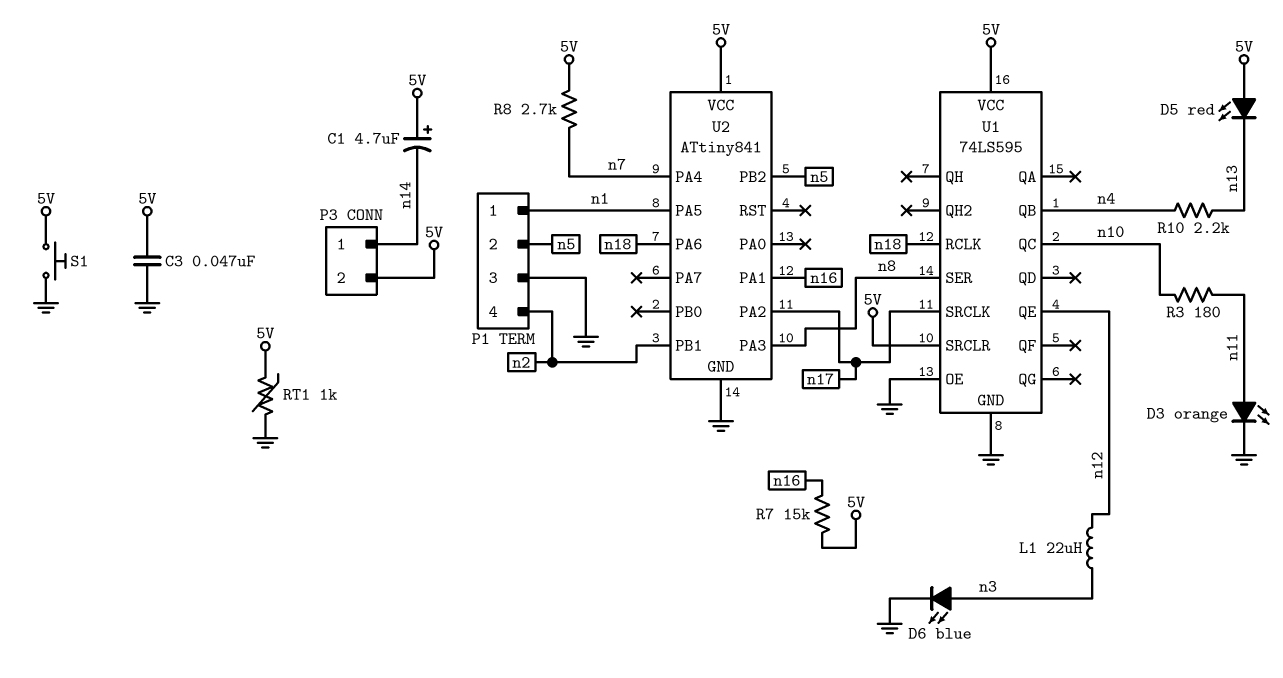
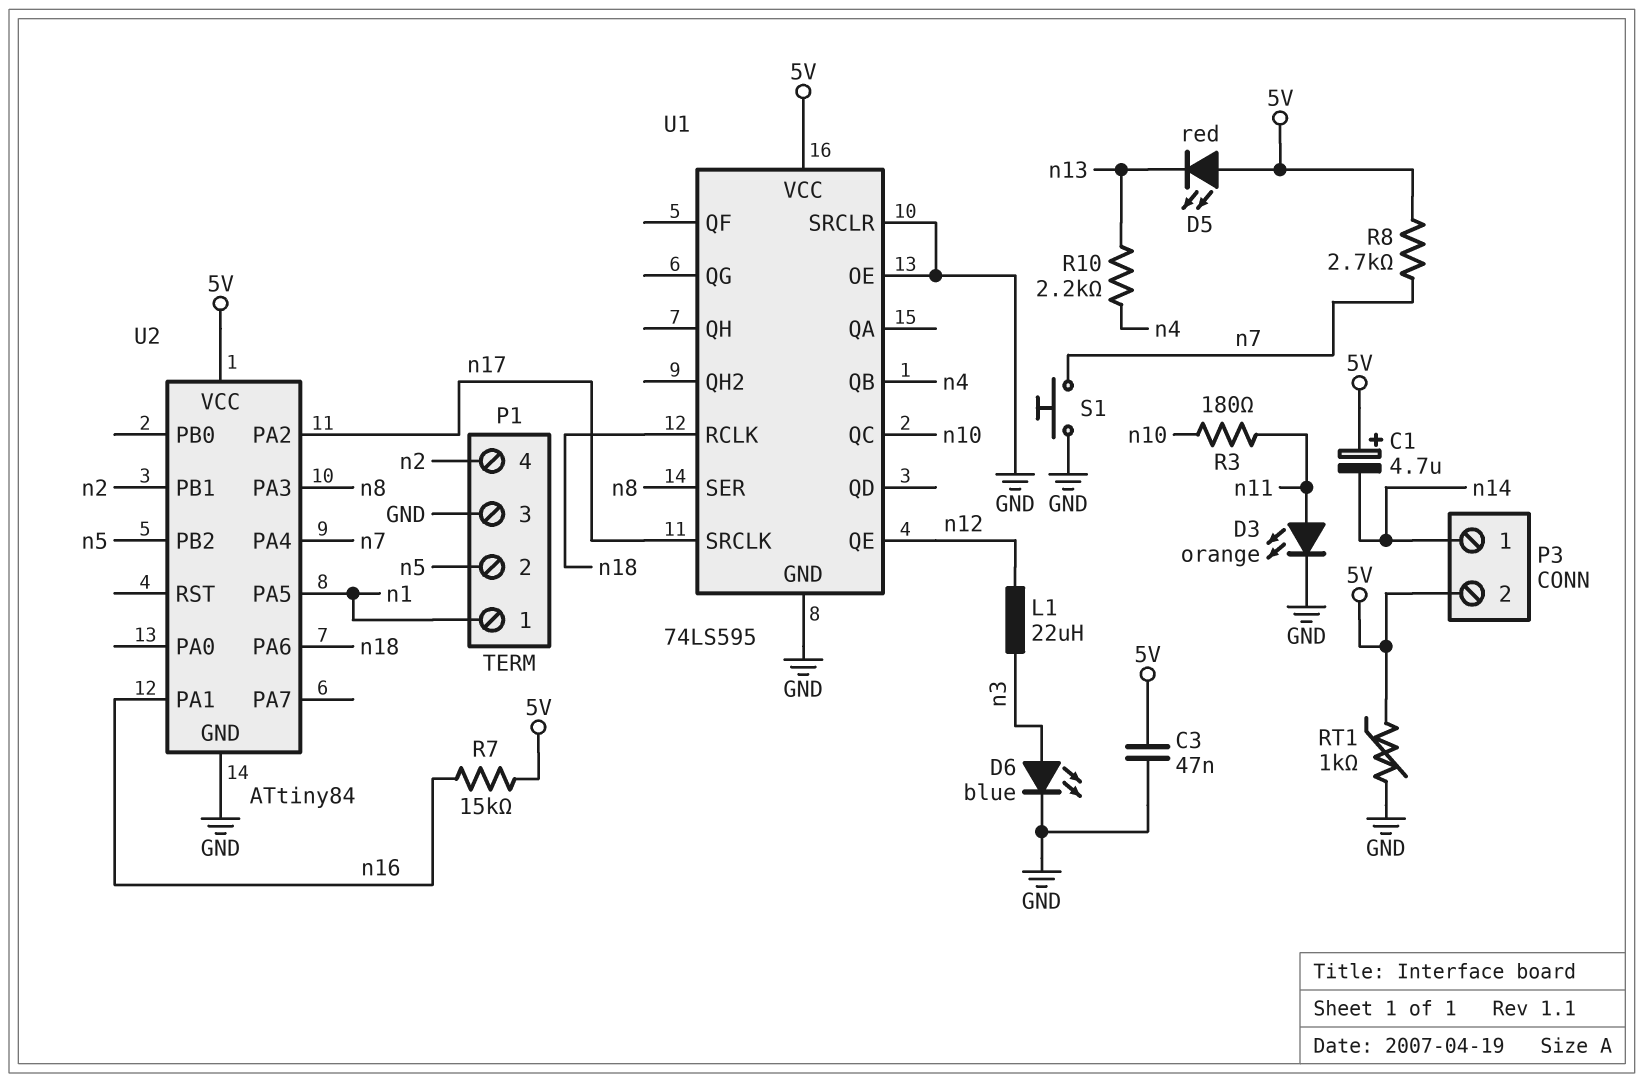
S1: button (5V, GND) -> button (GND, n7)
U1 pin SRCLR: 5V -> GND
U2: ATtiny841 -> ATtiny84

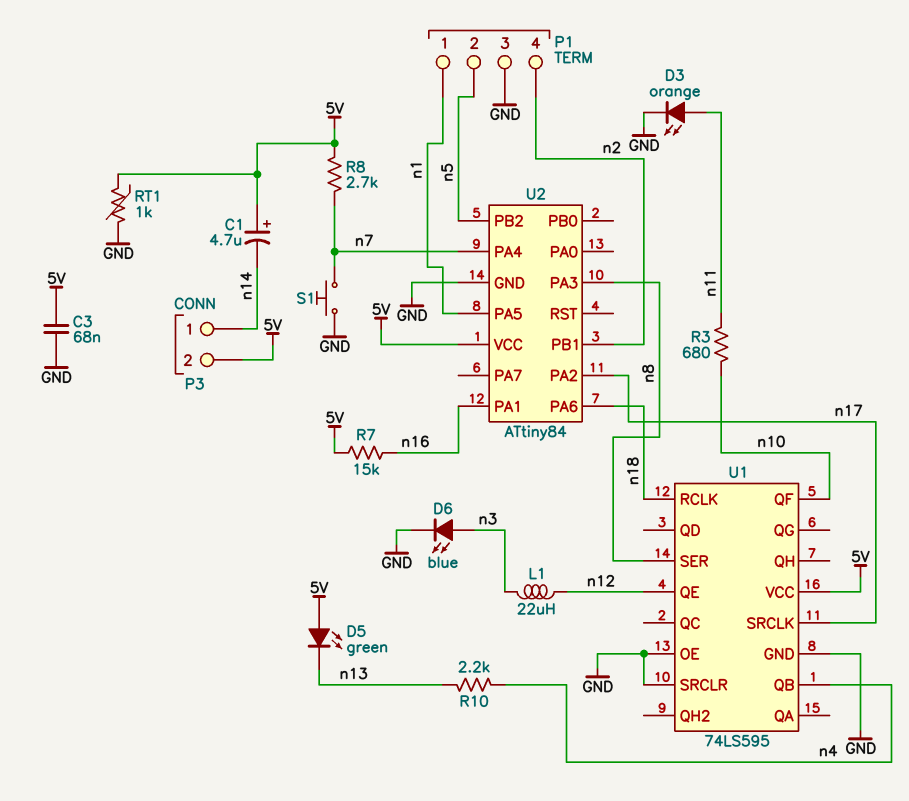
C3: 47nF (5V, GND) -> 68nF (5V, GND)
D5: LED red (A 5V, K n13) -> LED green (A 5V, K n13)
R3: 180 (n10, n11) -> 680 (n10, n11)
U1 pin QC: n10 -> none
U1 pin QF: none -> n10

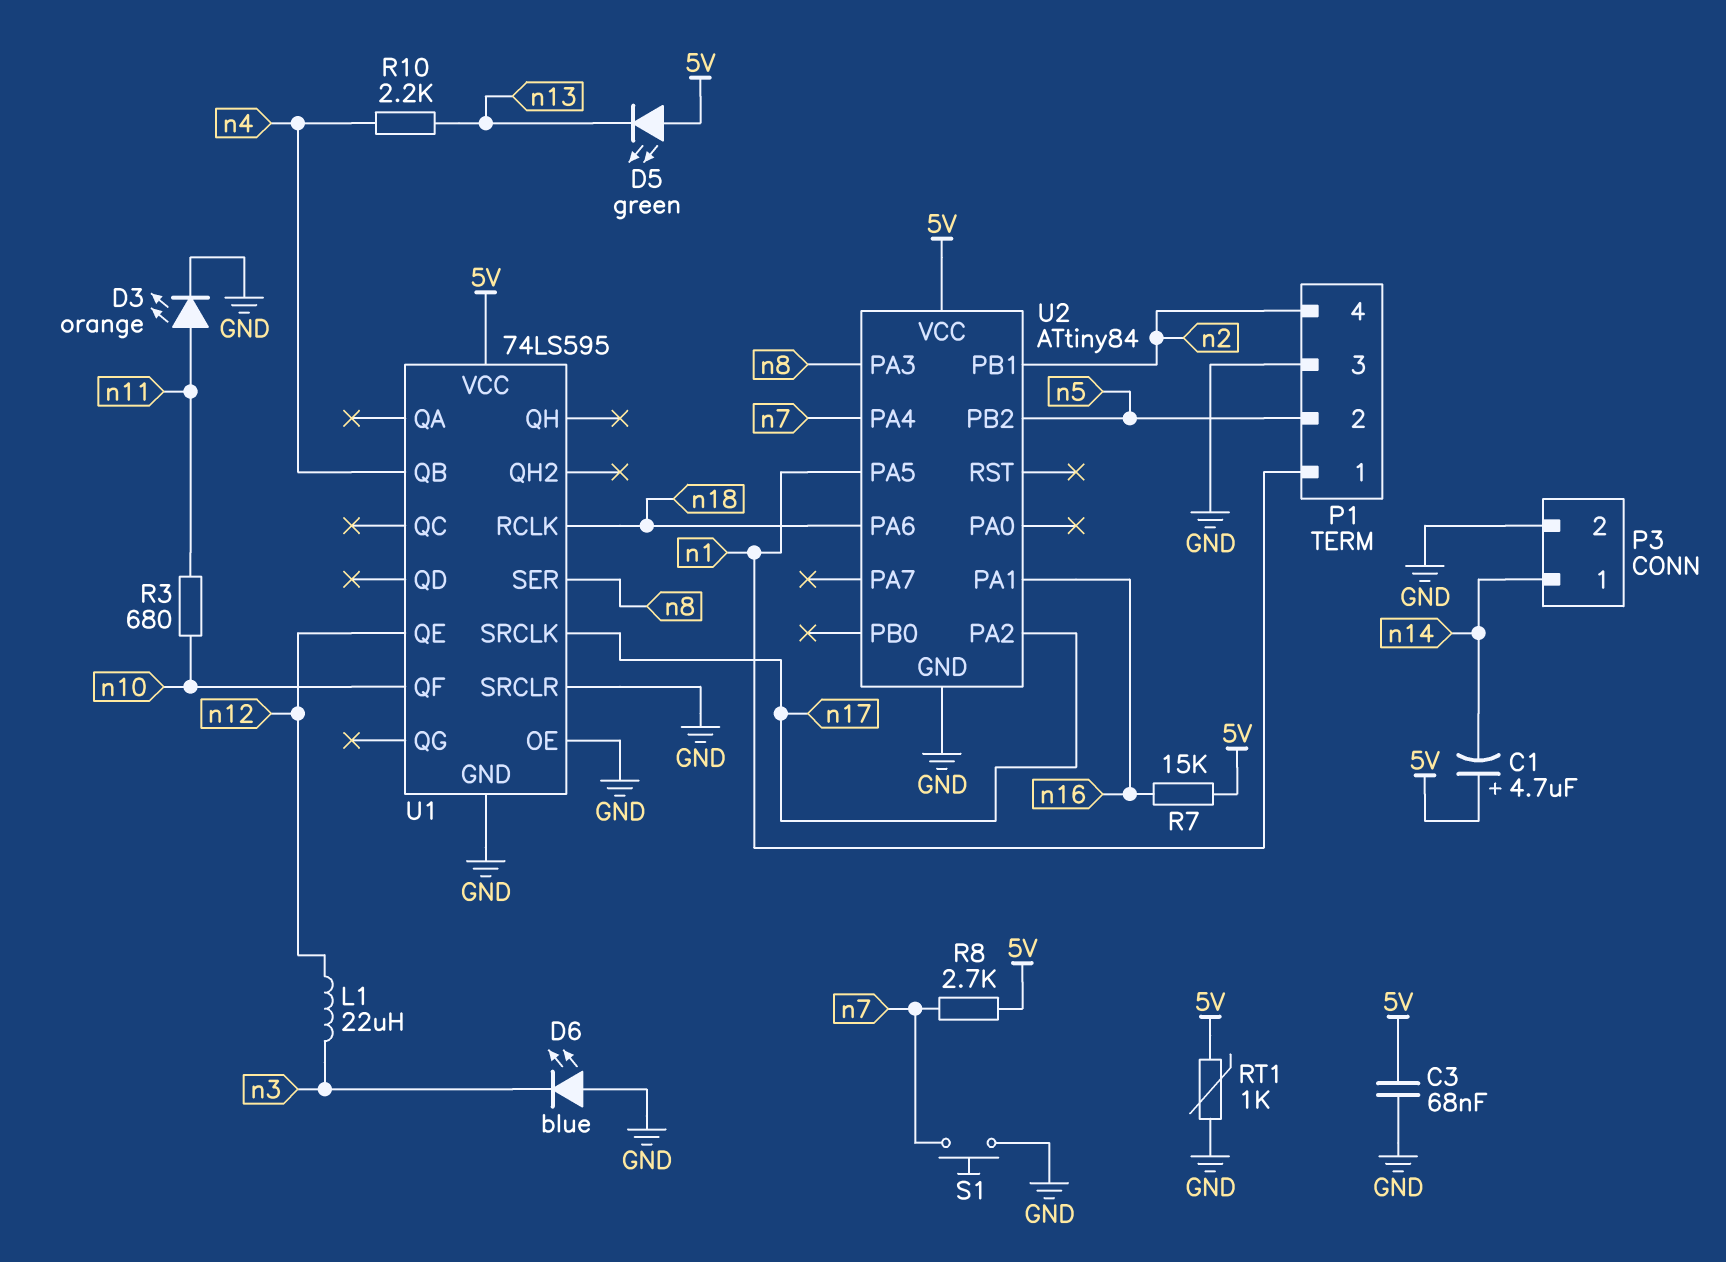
D6: LED blue (A n3, K GND) -> LED blue (A GND, K n3)
P3 pin 2: 5V -> GND

